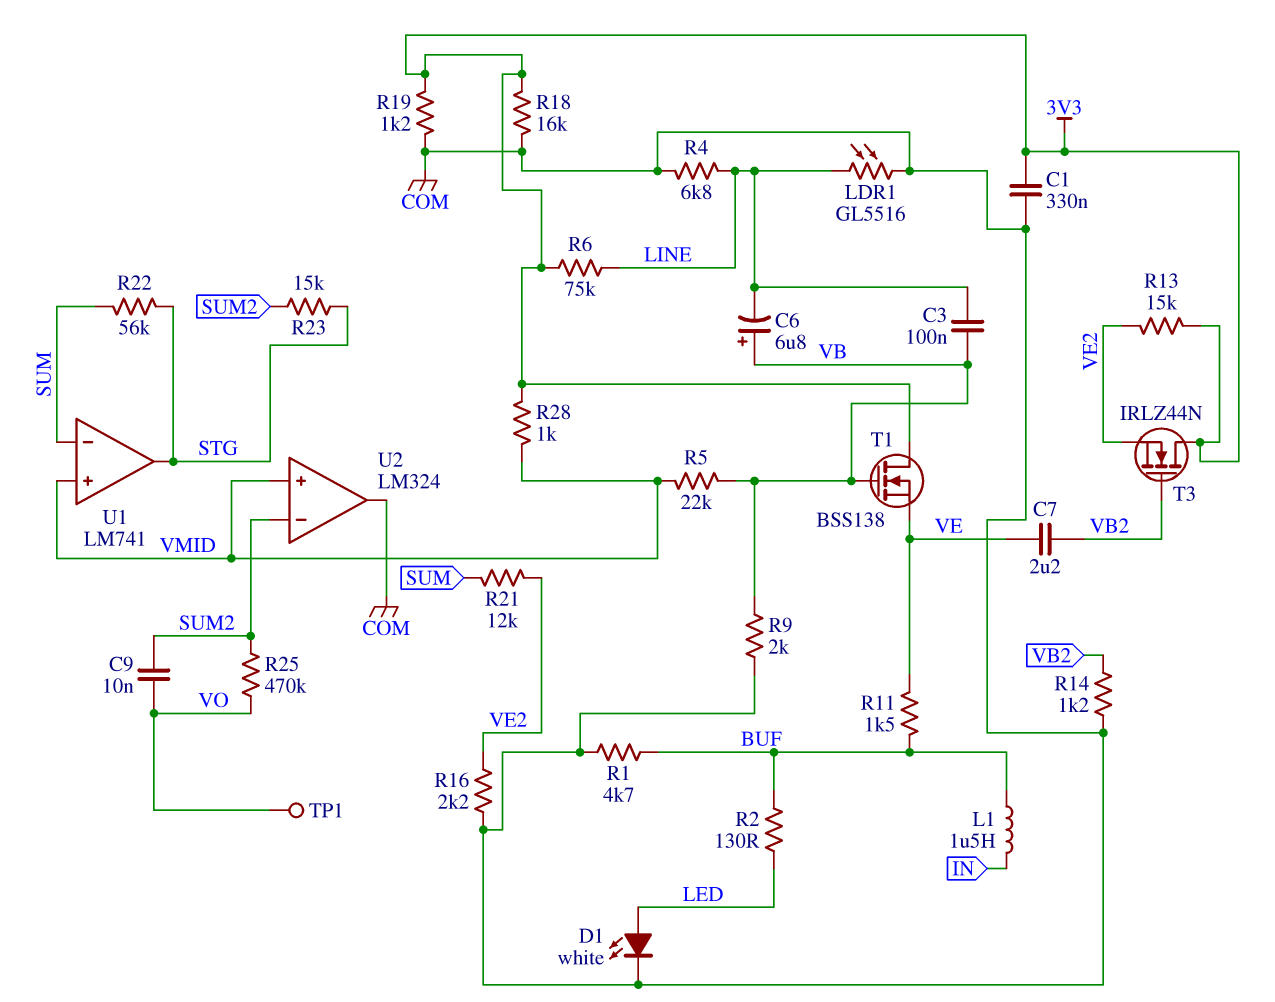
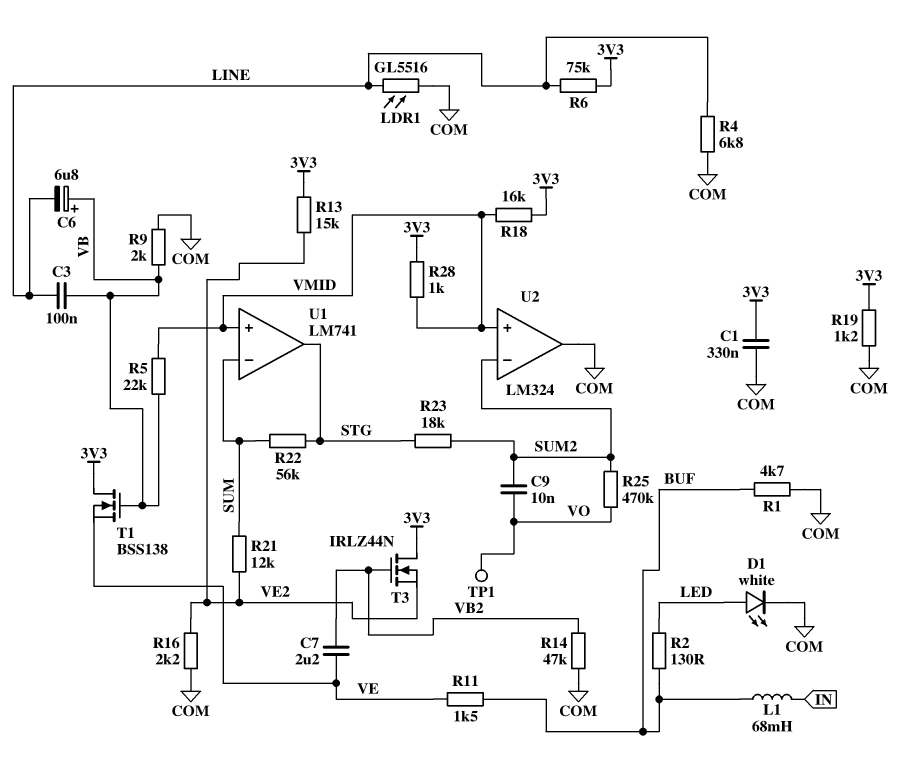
L1: 1.5uH (BUF, IN) -> 68mH (BUF, IN)
R14: 1.2k (COM, VB2) -> 47k (COM, VB2)
R18: 16k (3V3, COM) -> 16k (3V3, VMID)
R23: 15k (STG, SUM2) -> 18k (STG, SUM2)

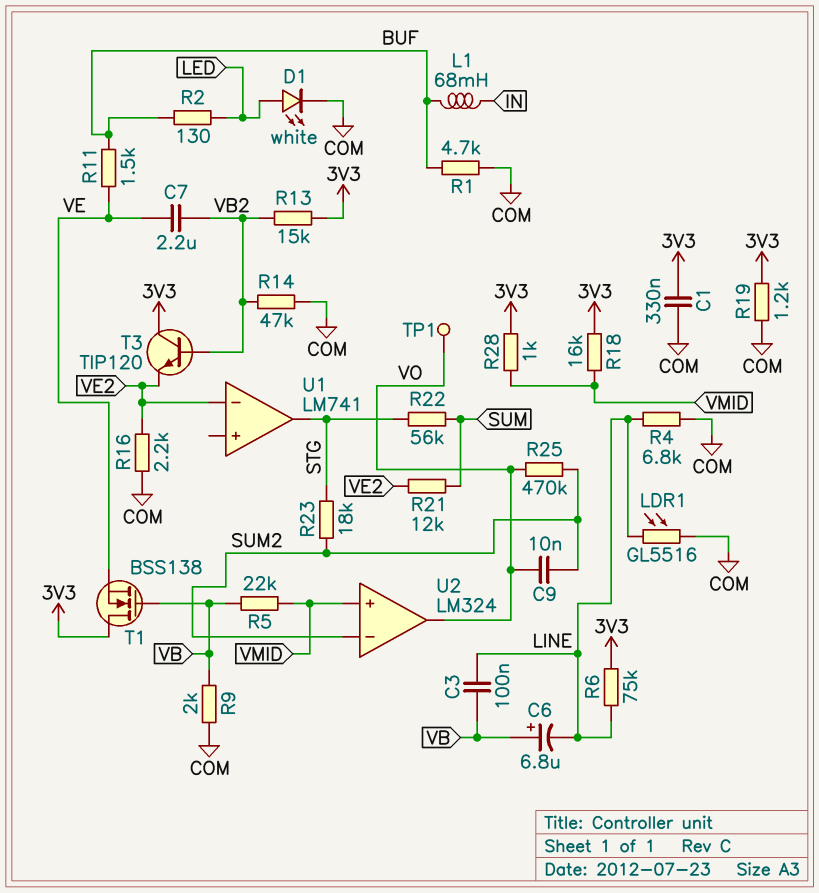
R13: 15k (3V3, VE2) -> 15k (3V3, VB2)
T3: NMOS IRLZ44N (G VB2, D 3V3, S VE2) -> NPN TIP120 (B VB2, C 3V3, E VE2)
U1 pin in+: VMID -> none
U1 pin in-: SUM -> VE2
U2 pin out: COM -> VO

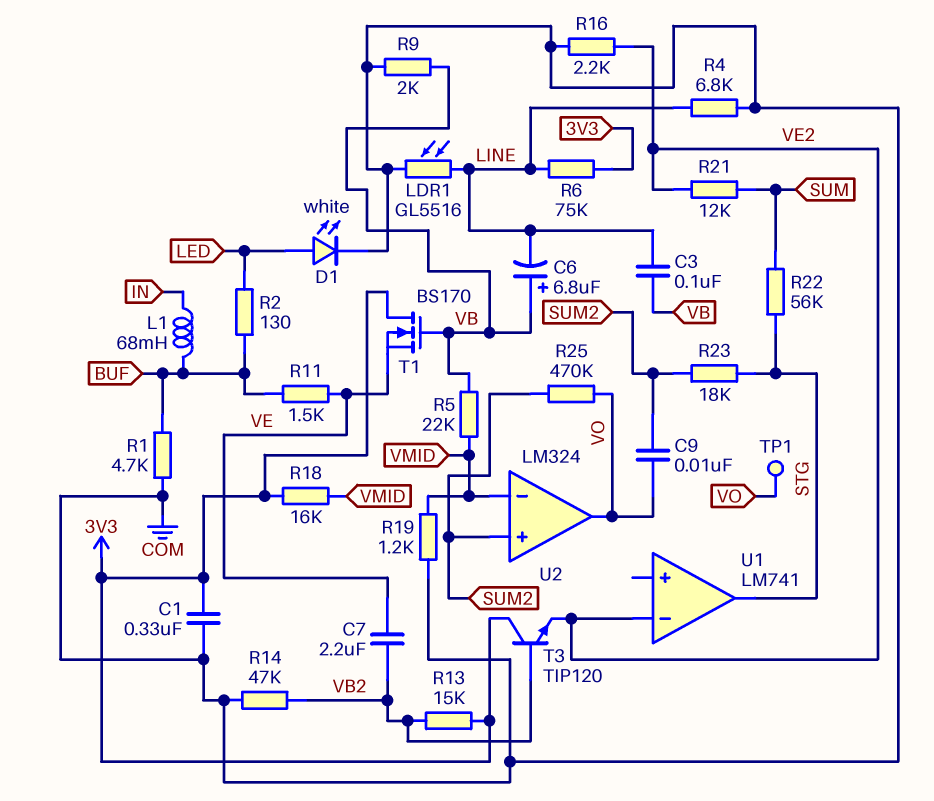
R19: 1.2k (3V3, COM) -> 1.2k (COM, VMID)
R28: 1k (3V3, VMID) -> none
T1: NMOS BSS138 (G VB, D 3V3, S VE) -> NMOS BS170 (G VB, D 3V3, S VE)
U2 pin in+: VMID -> SUM2
U2 pin in-: SUM2 -> VMID

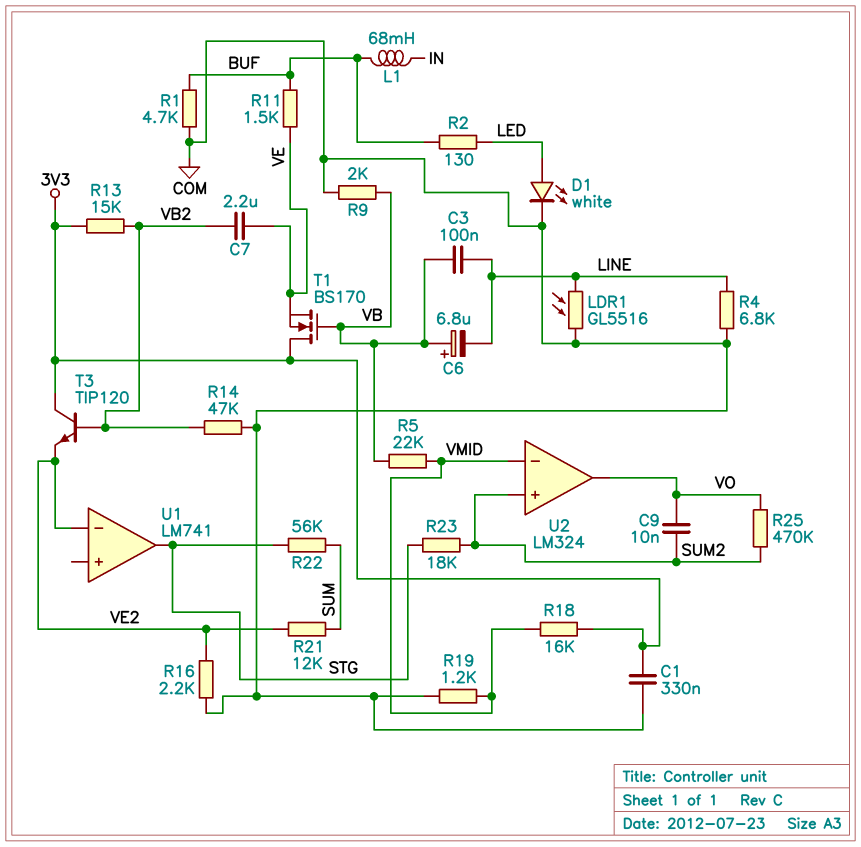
R6: 75k (3V3, LINE) -> none
TP1: test point (VO) -> none

